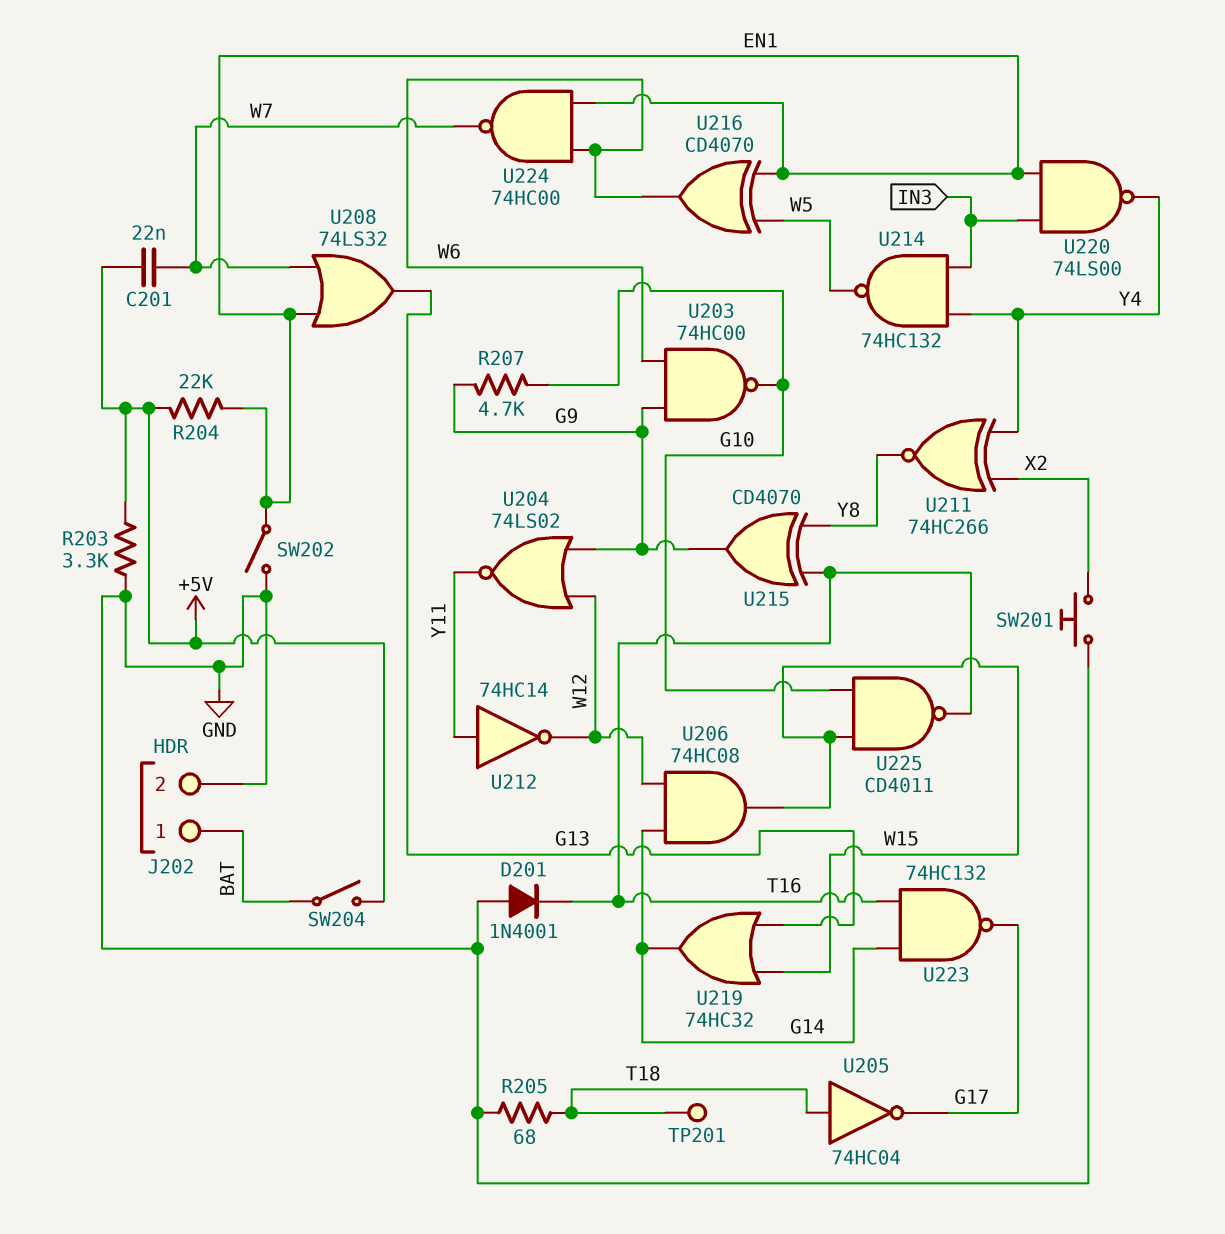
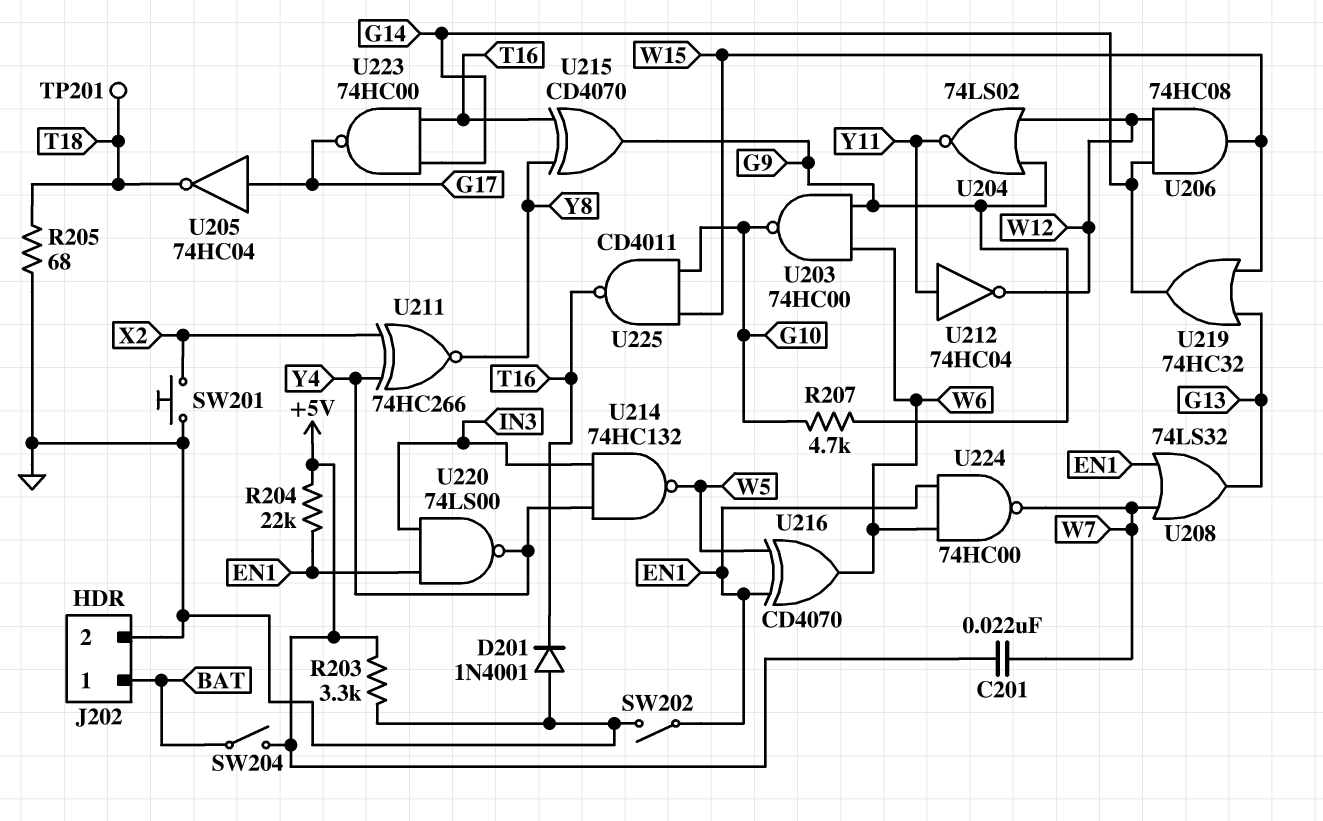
U205: NOT 74HC04 (in T18, out G17) -> NOT 74HC04 (in G17, out T18)
U212: NOT 74HC14 (in Y11, out W12) -> NOT 74HC04 (in Y11, out W12)
U223: NAND 74HC132 (in G14, in T16, out G17) -> NAND 74HC00 (in G14, in T16, out G17)

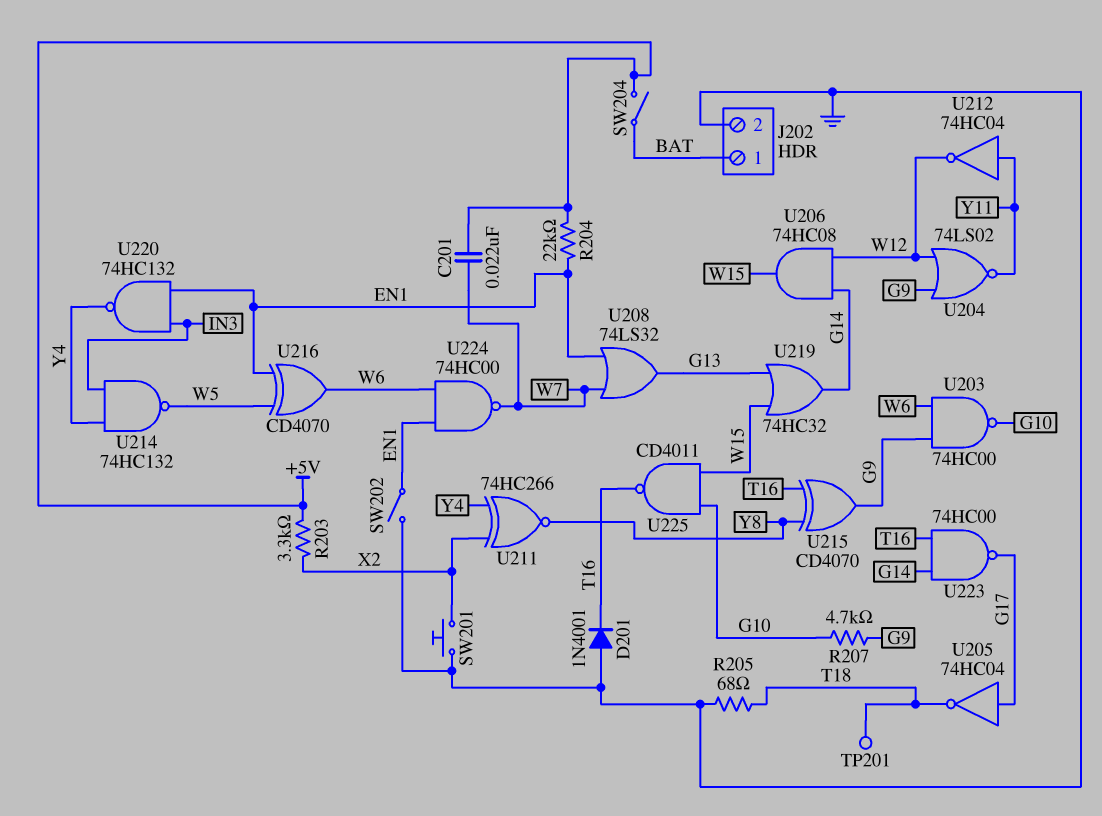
R203: 3.3k (+5V, GND) -> 3.3k (+5V, X2)
U220: NAND 74LS00 (in EN1, in IN3, out Y4) -> NAND 74HC132 (in EN1, in IN3, out Y4)

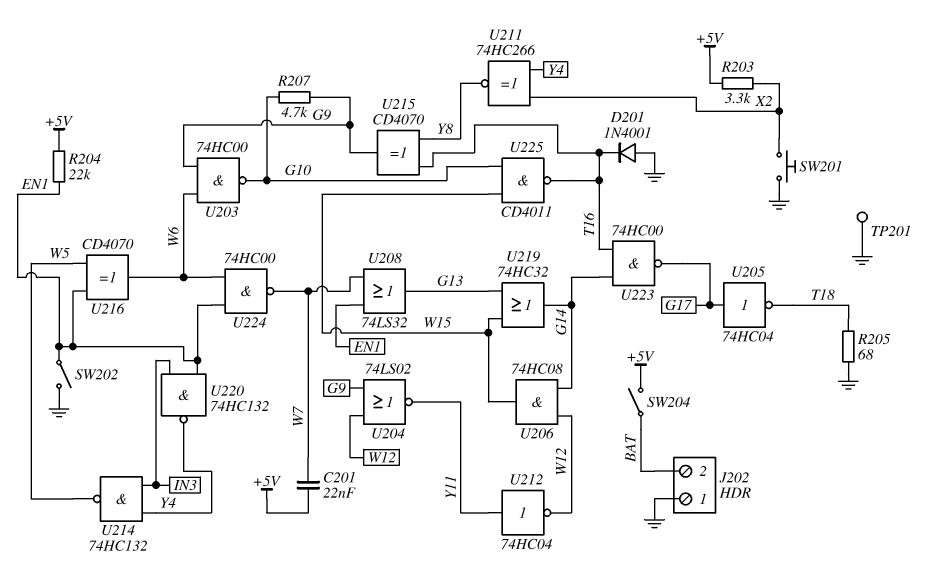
J202 pin 1: BAT -> GND
J202 pin 2: GND -> BAT
TP201: test point (T18) -> test point (GND)

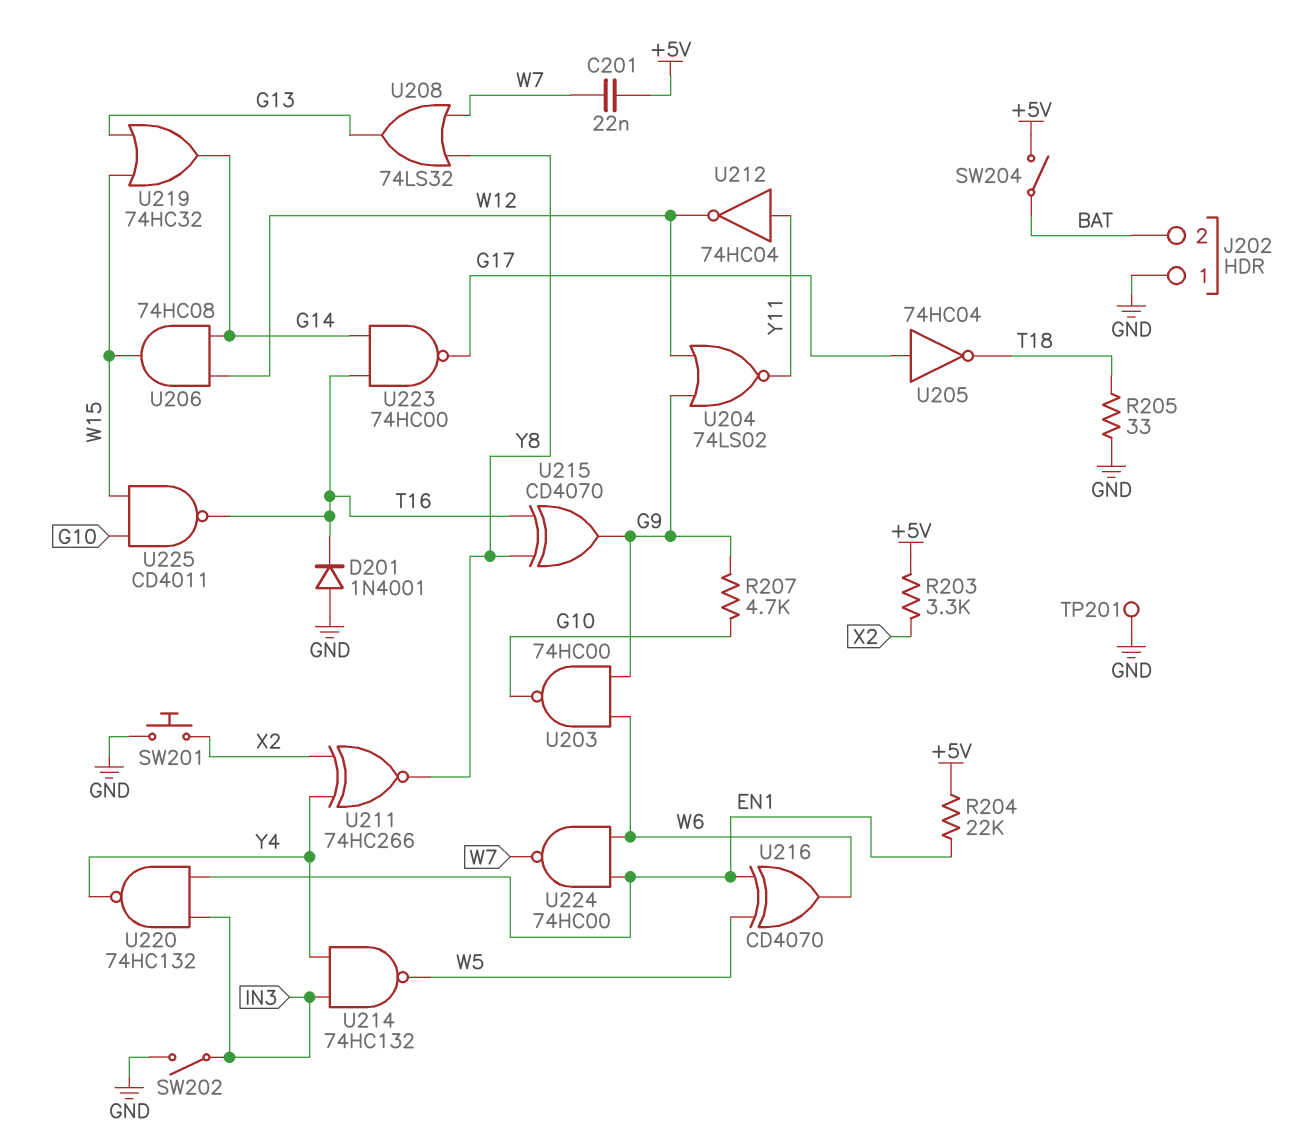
R205: 68 (GND, T18) -> 33 (GND, T18)
SW202: switch (EN1, GND) -> switch (GND, IN3)
U208: OR 74LS32 (in EN1, in W7, out G13) -> OR 74LS32 (in W7, in Y8, out G13)

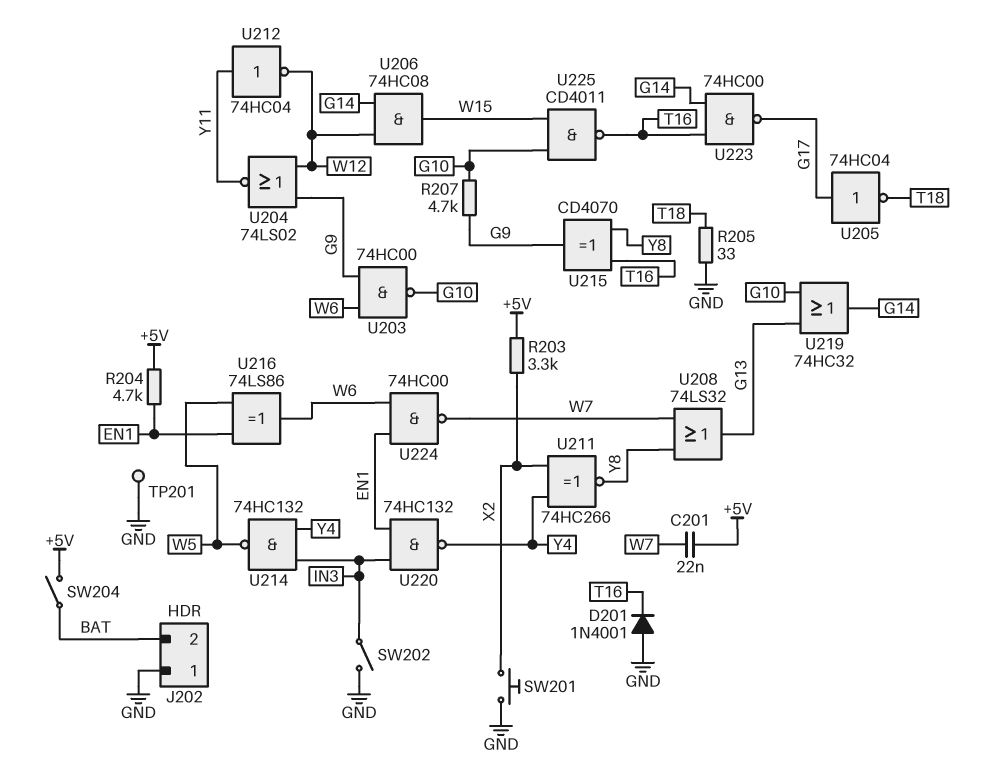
R204: 22k (+5V, EN1) -> 4.7k (+5V, EN1)
U216: XOR CD4070 (in EN1, in W5, out W6) -> XOR 74LS86 (in EN1, in W5, out W6)
U219: OR 74HC32 (in G13, in W15, out G14) -> OR 74HC32 (in G10, in G13, out G14)

